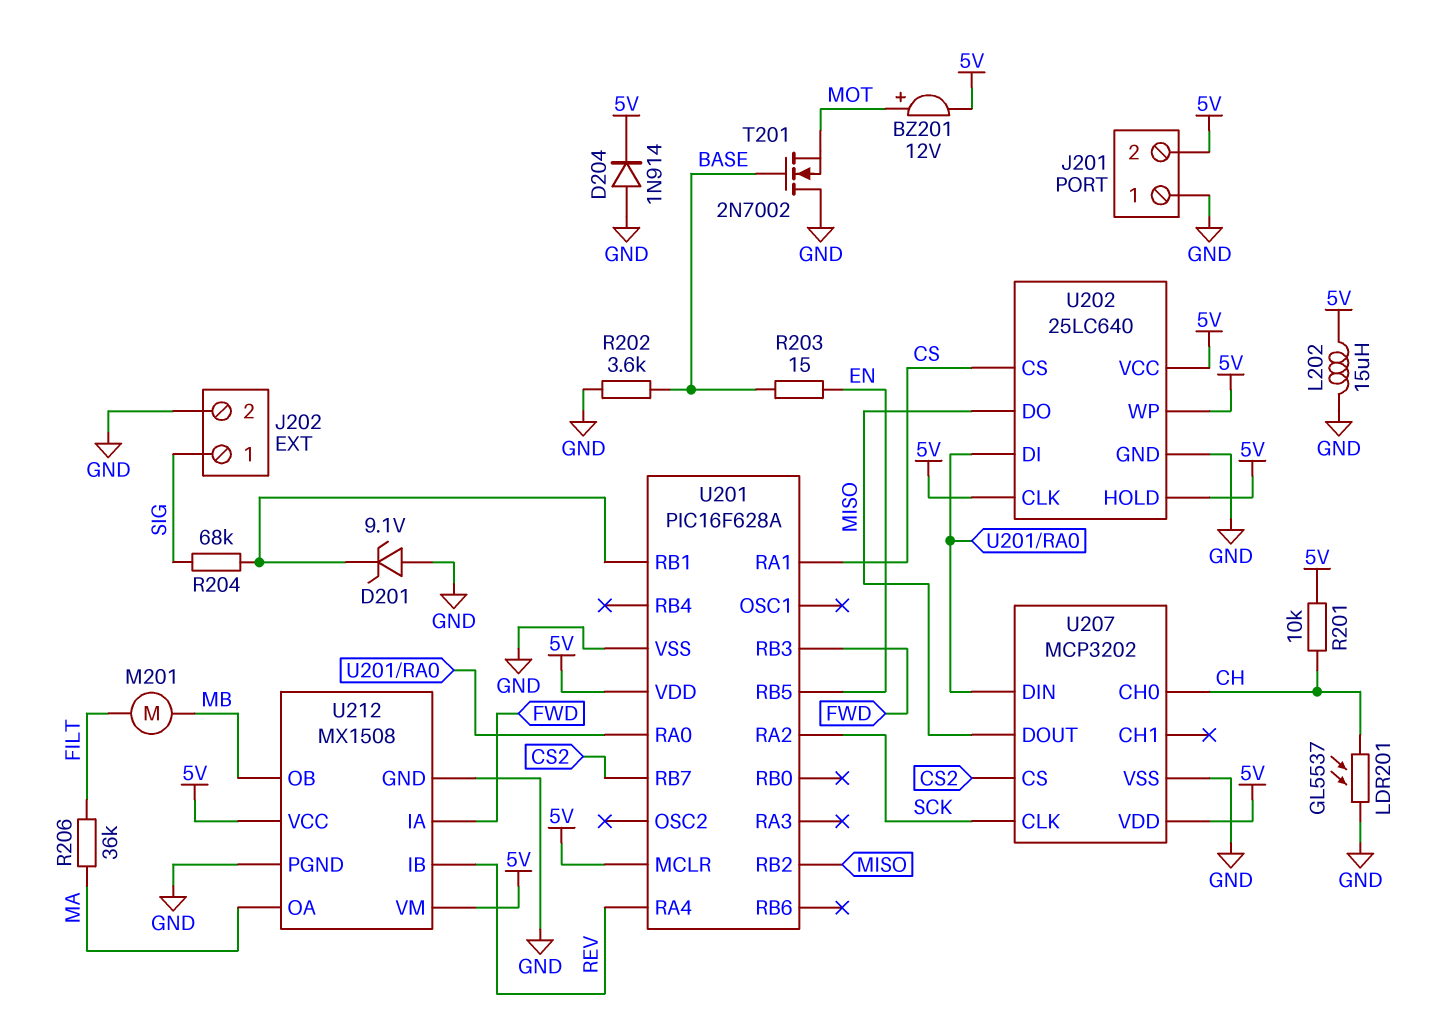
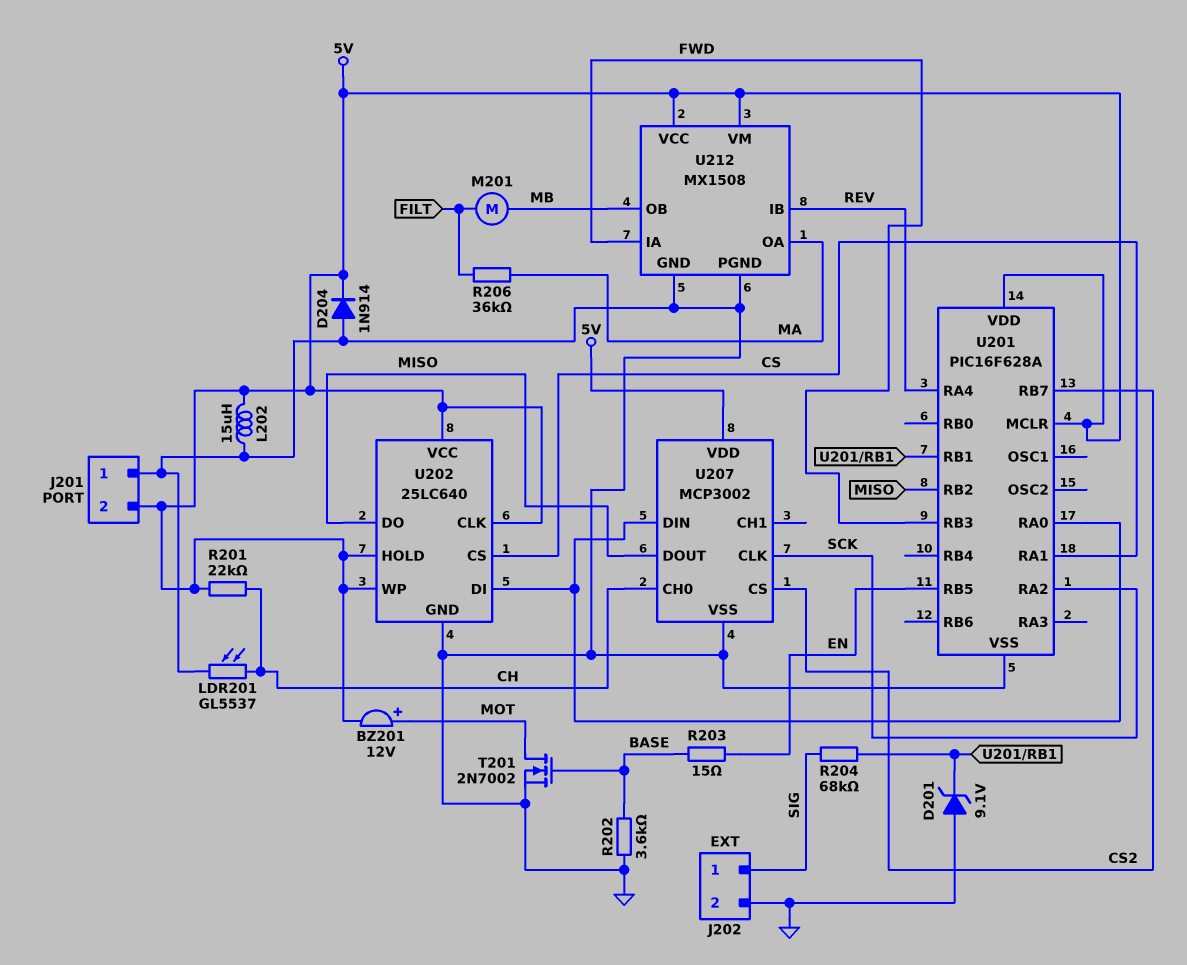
R201: 10k (5V, CH) -> 22k (5V, CH)
T201: NMOS 2N7002 (G BASE, D GND, S MOT) -> NMOS 2N7002 (G BASE, D MOT, S GND)
U207: MCP3202 -> MCP3002

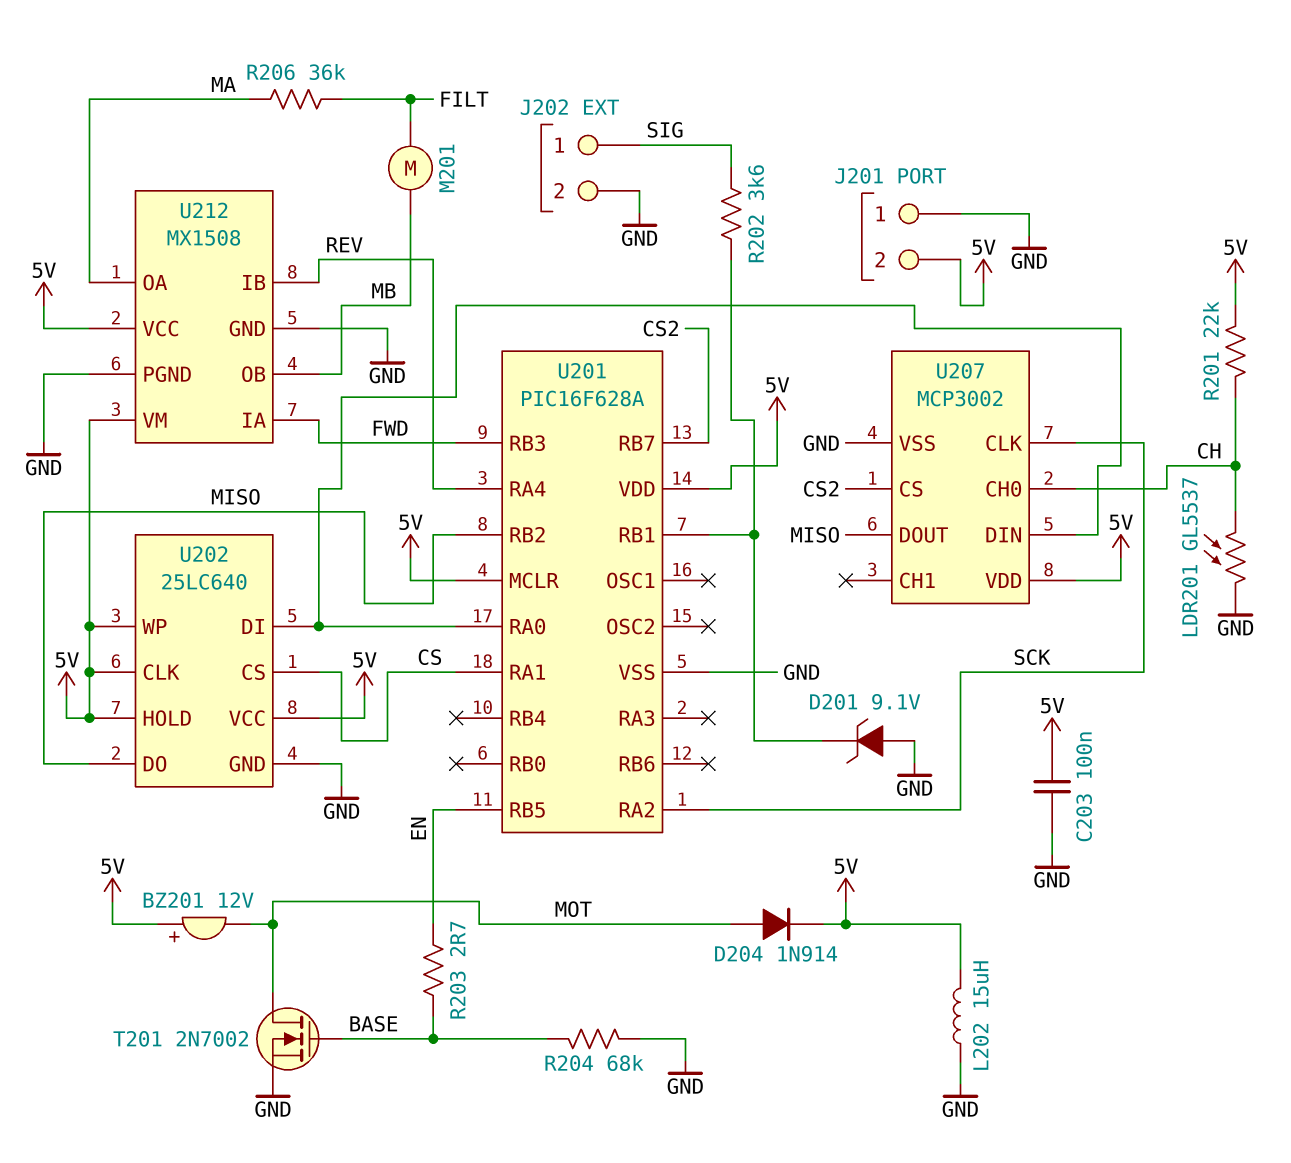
BZ201: buzzer 12V (plus MOT, minus 5V) -> buzzer 12V (plus 5V, minus MOT)
C203: none -> 100nF (5V, GND)
D204: diode 1N914 (A GND, K 5V) -> diode 1N914 (A MOT, K 5V)
R202: 3.6k (BASE, GND) -> 3.6k (SIG, U201/RB1)
R203: 15 (BASE, EN) -> 2.7 (BASE, EN)
R204: 68k (SIG, U201/RB1) -> 68k (BASE, GND)

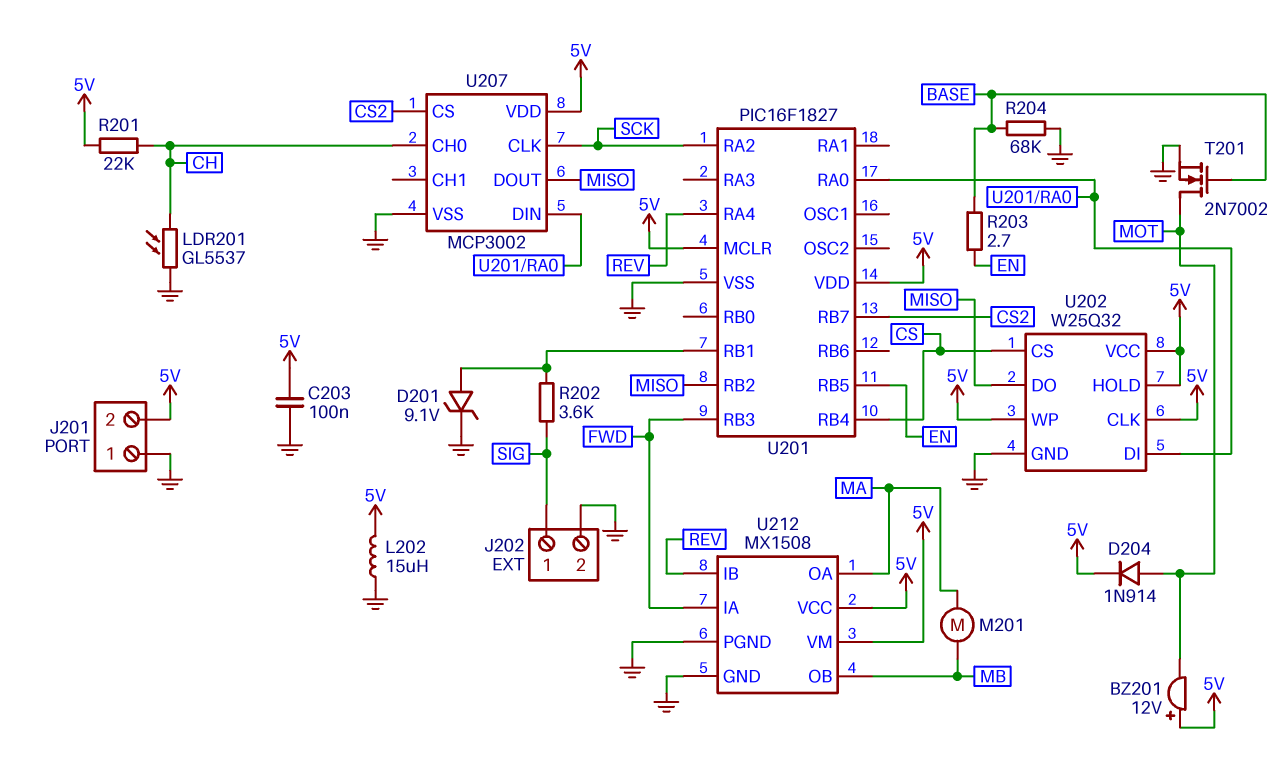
D201: zener 9.1V (A GND, K U201/RB1) -> zener 9.1V (A U201/RB1, K GND)
M201: motor (FILT, MB) -> motor (MA, MB)
R206: 36k (FILT, MA) -> none
U201: PIC16F628A -> PIC16F1827
U201 pin RA1: CS -> none
U201 pin RB4: none -> CS
U202: 25LC640 -> W25Q32

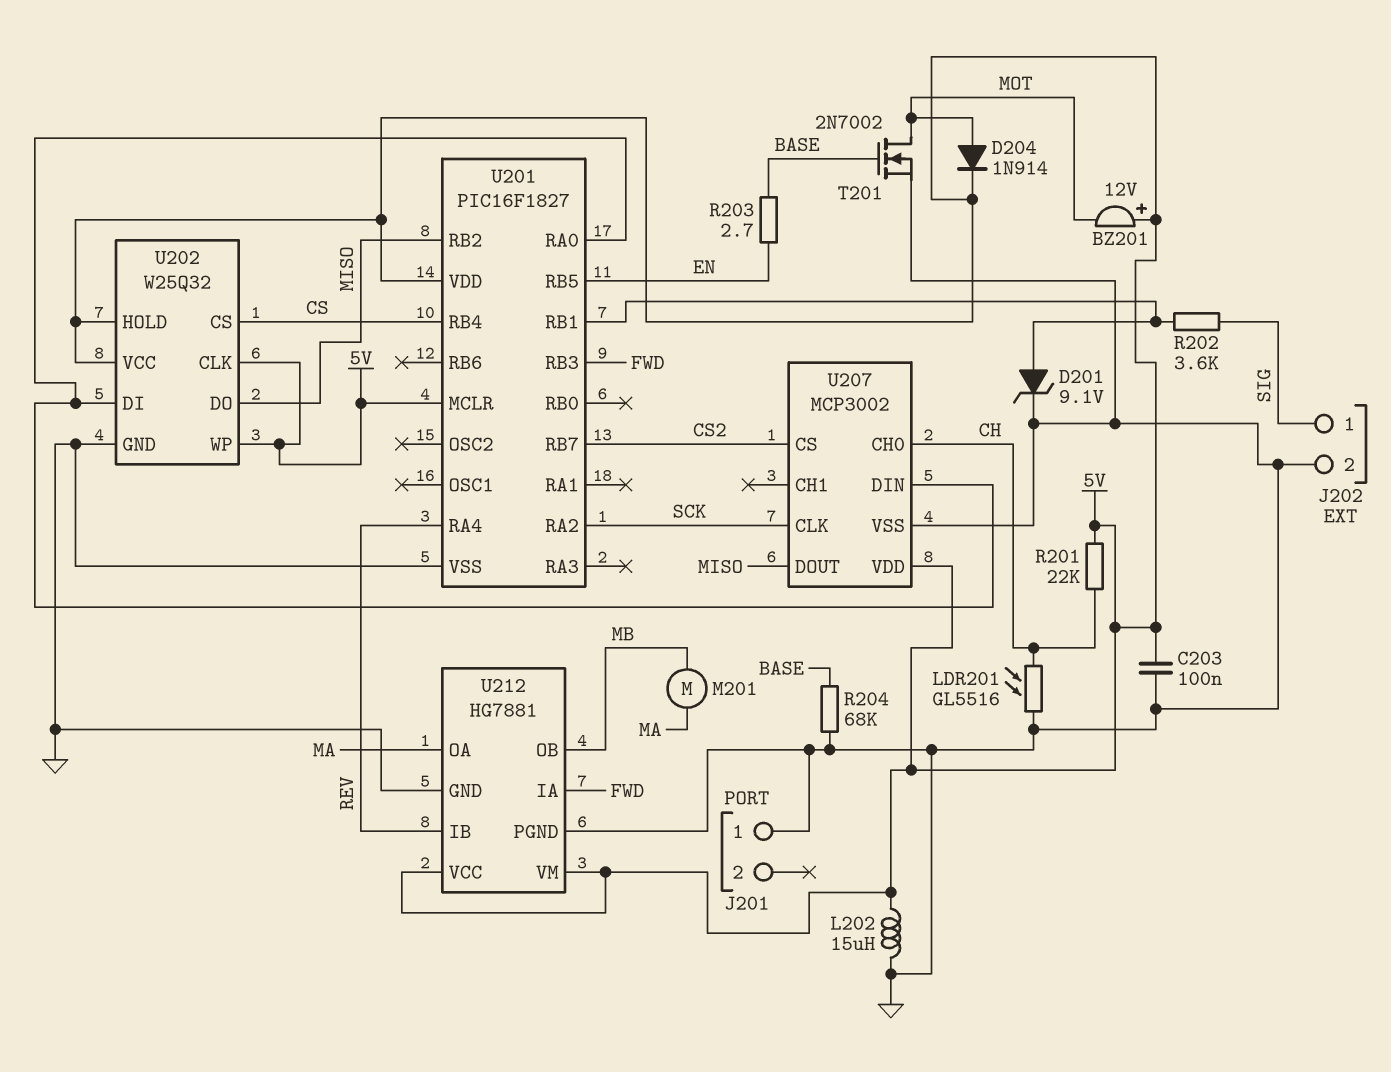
J201 pin 2: 5V -> none
LDR201: GL5537 (CH, GND) -> GL5516 (CH, GND)
U212: MX1508 -> HG7881

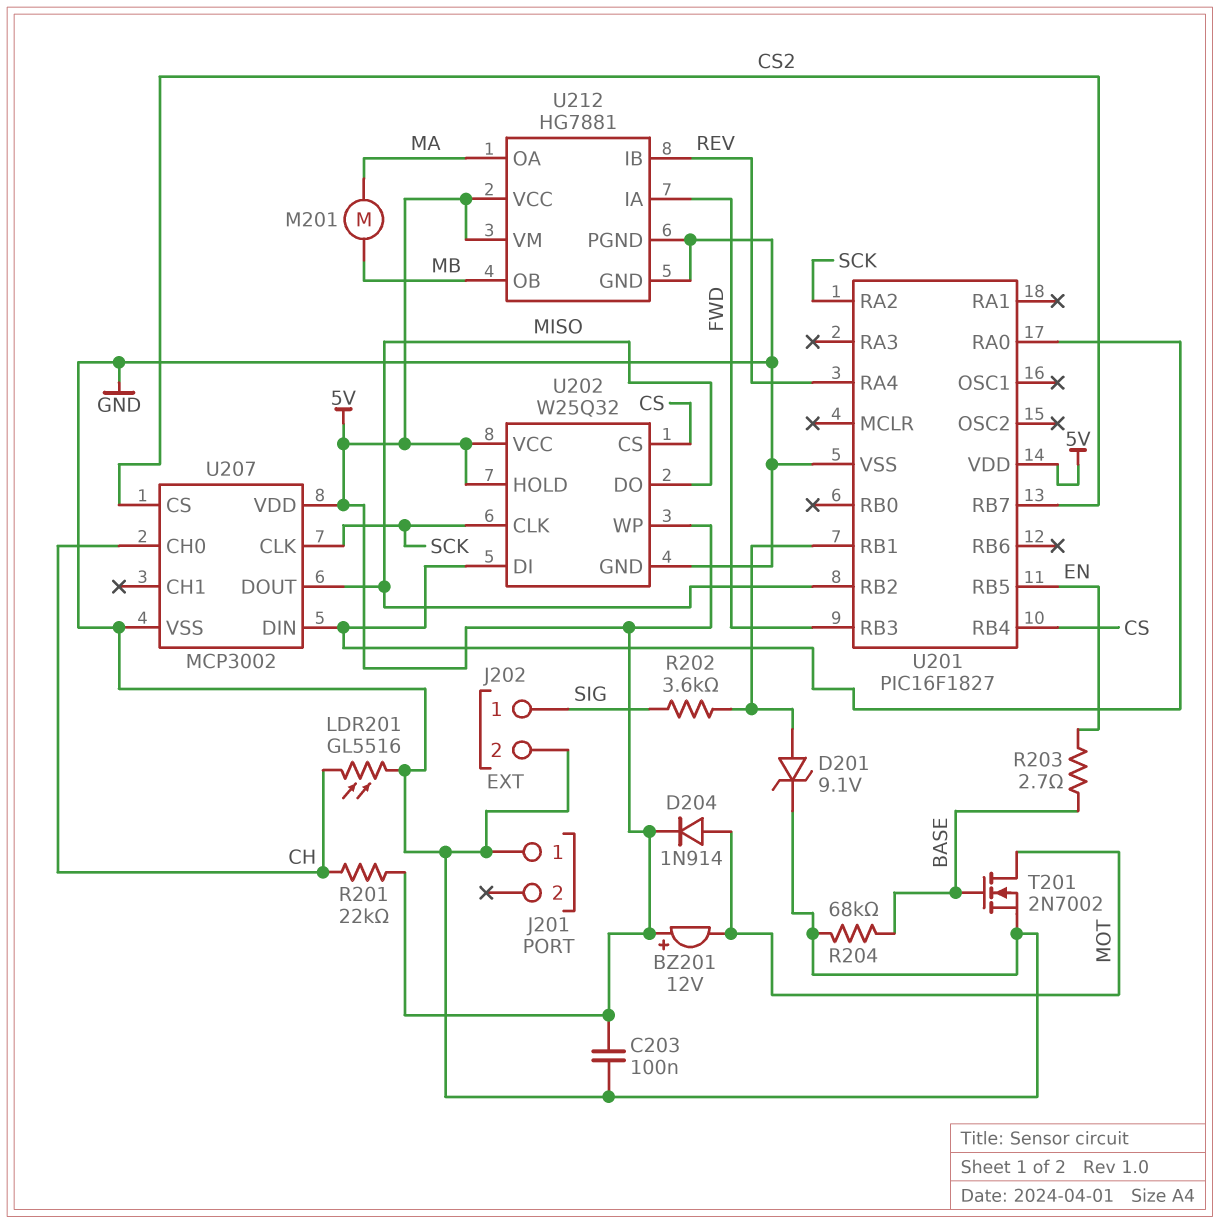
L202: 15uH (5V, GND) -> none
U201 pin MCLR: 5V -> none
U202 pin CLK: 5V -> SCK

